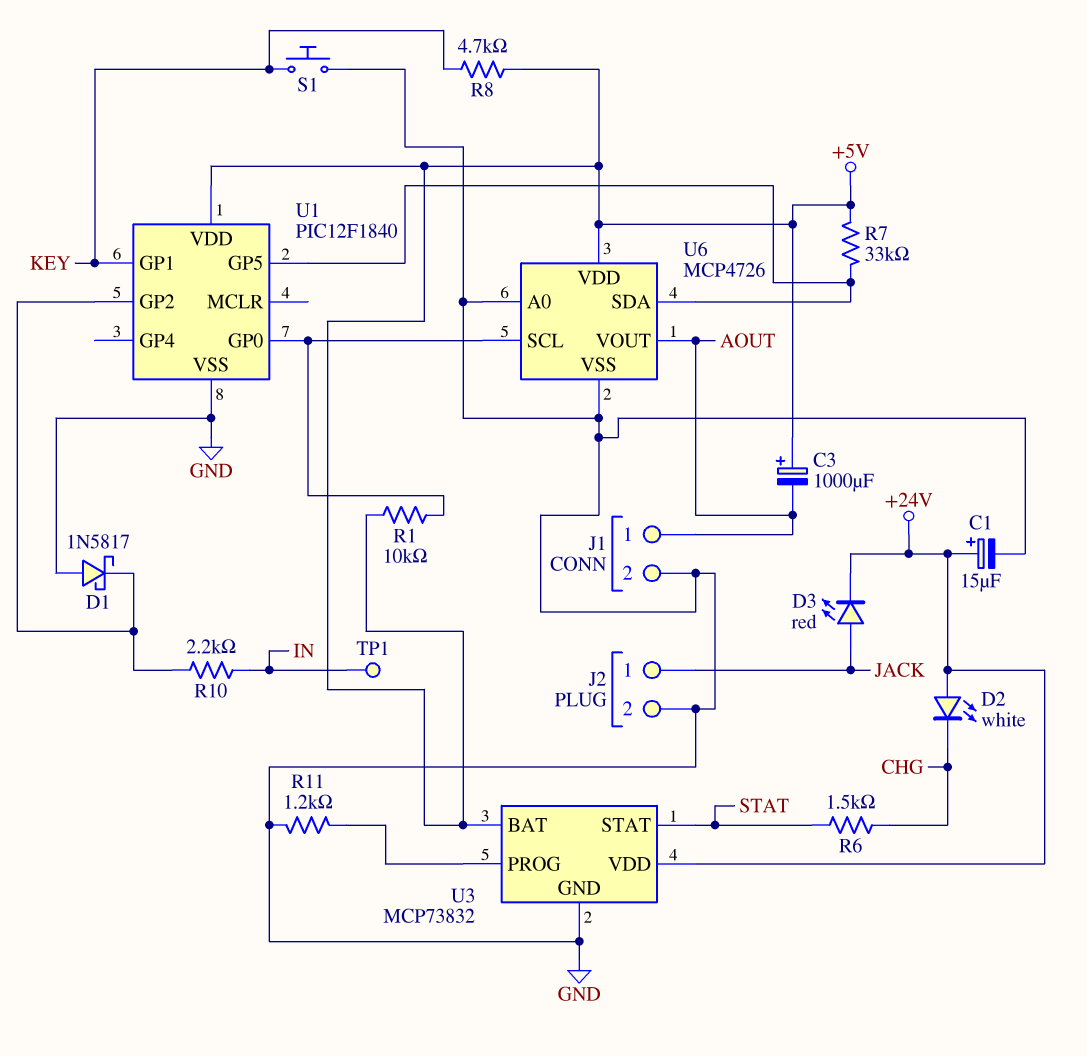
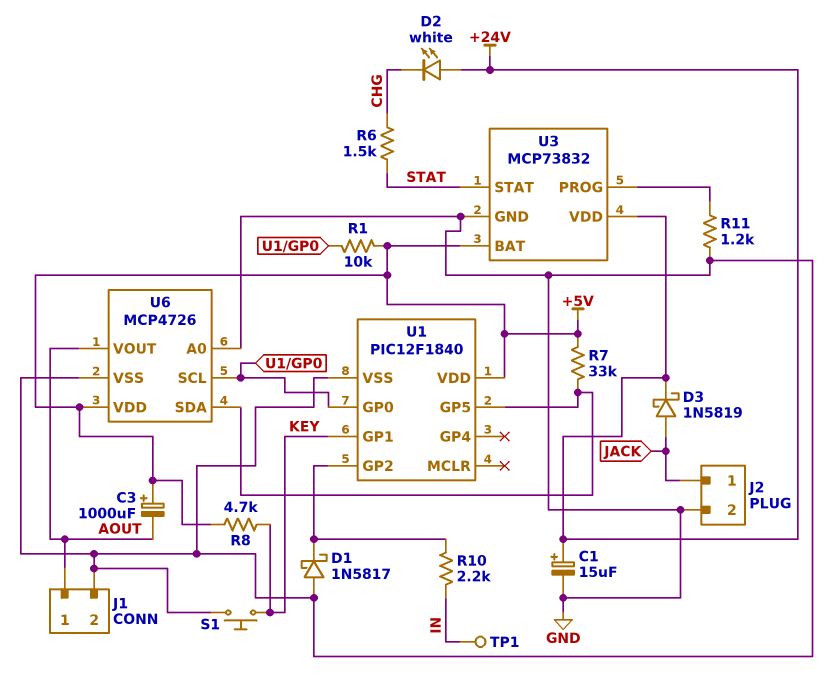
D3: LED red (A JACK, K +24V) -> schottky 1N5819 (A JACK, K +24V)

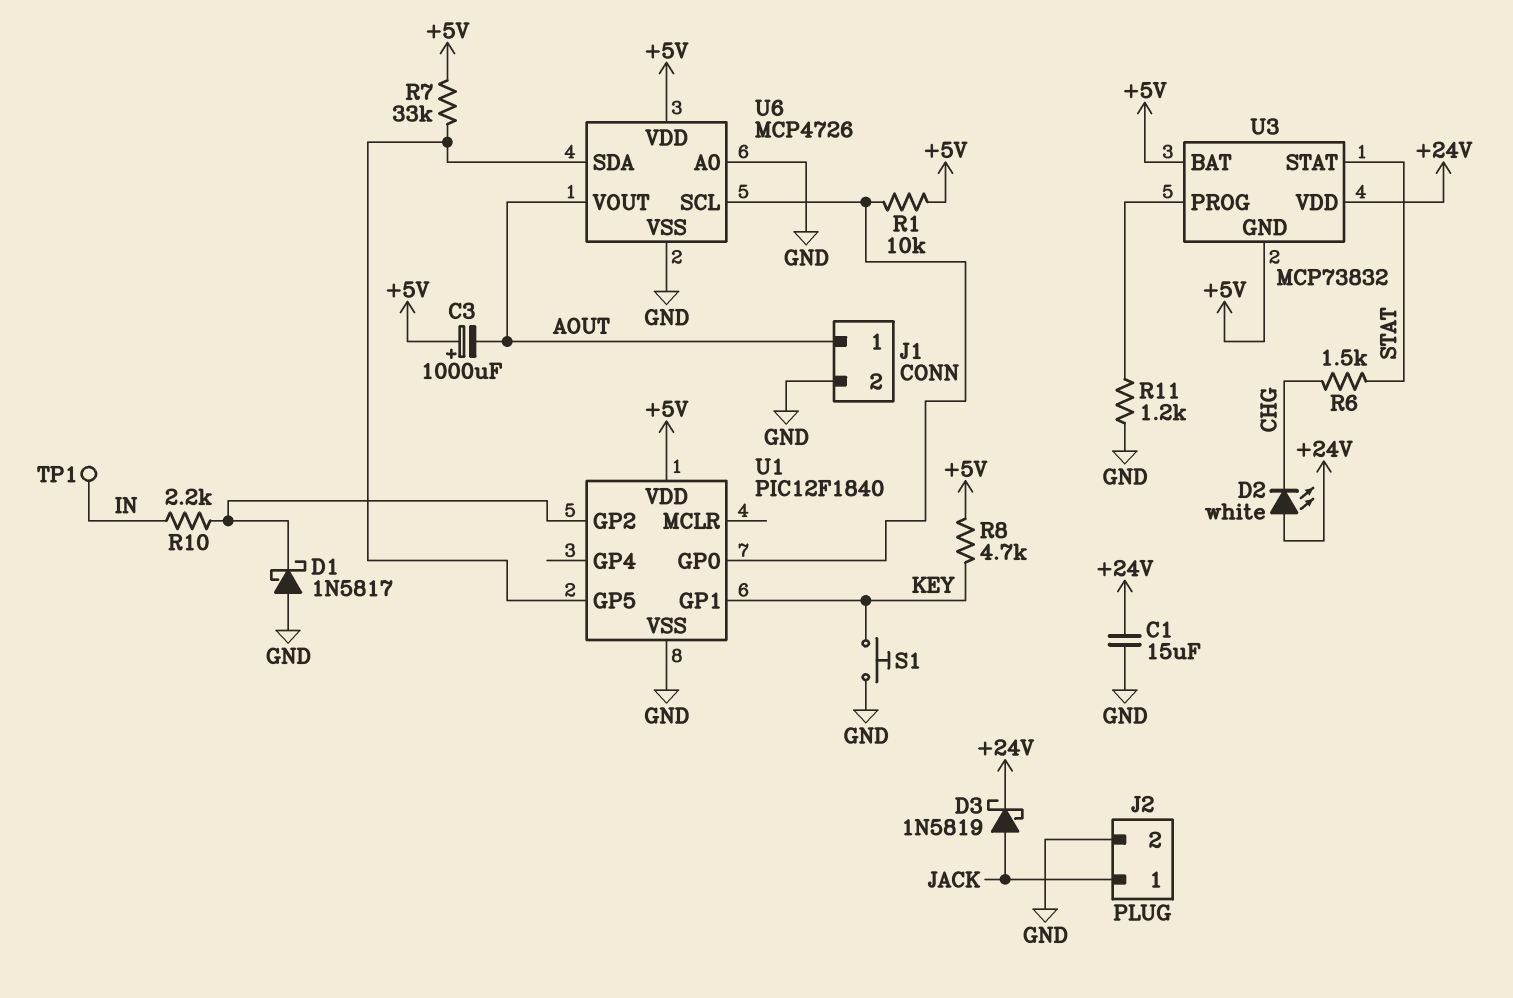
C1: 15uF (plus +24V, minus GND) -> 15uF (+24V, GND)
U3 pin GND: GND -> +5V

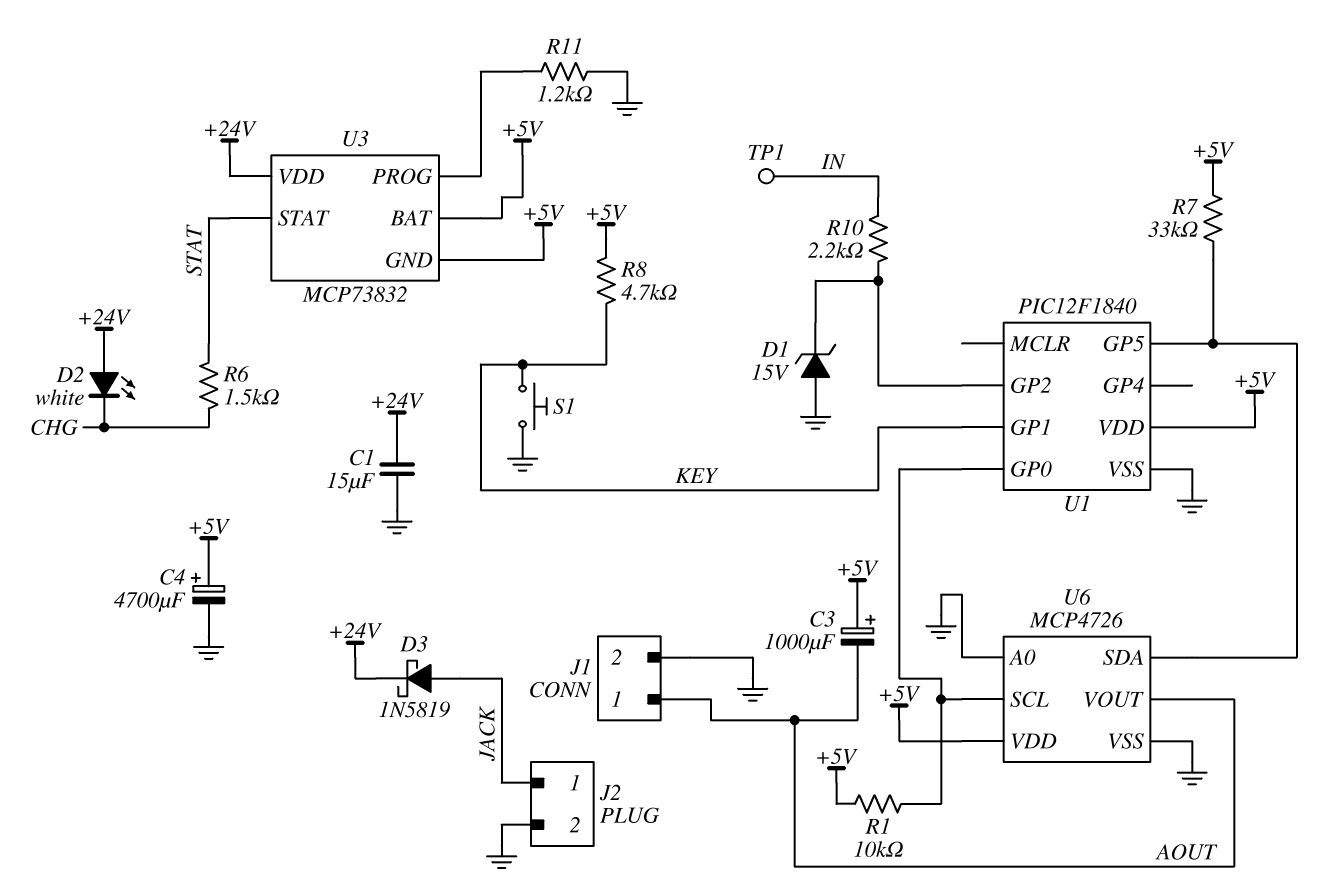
C4: none -> 4700uF (plus +5V, minus GND)
D1: schottky 1N5817 (A GND, K U1/GP2) -> zener 15V (A GND, K U1/GP2)

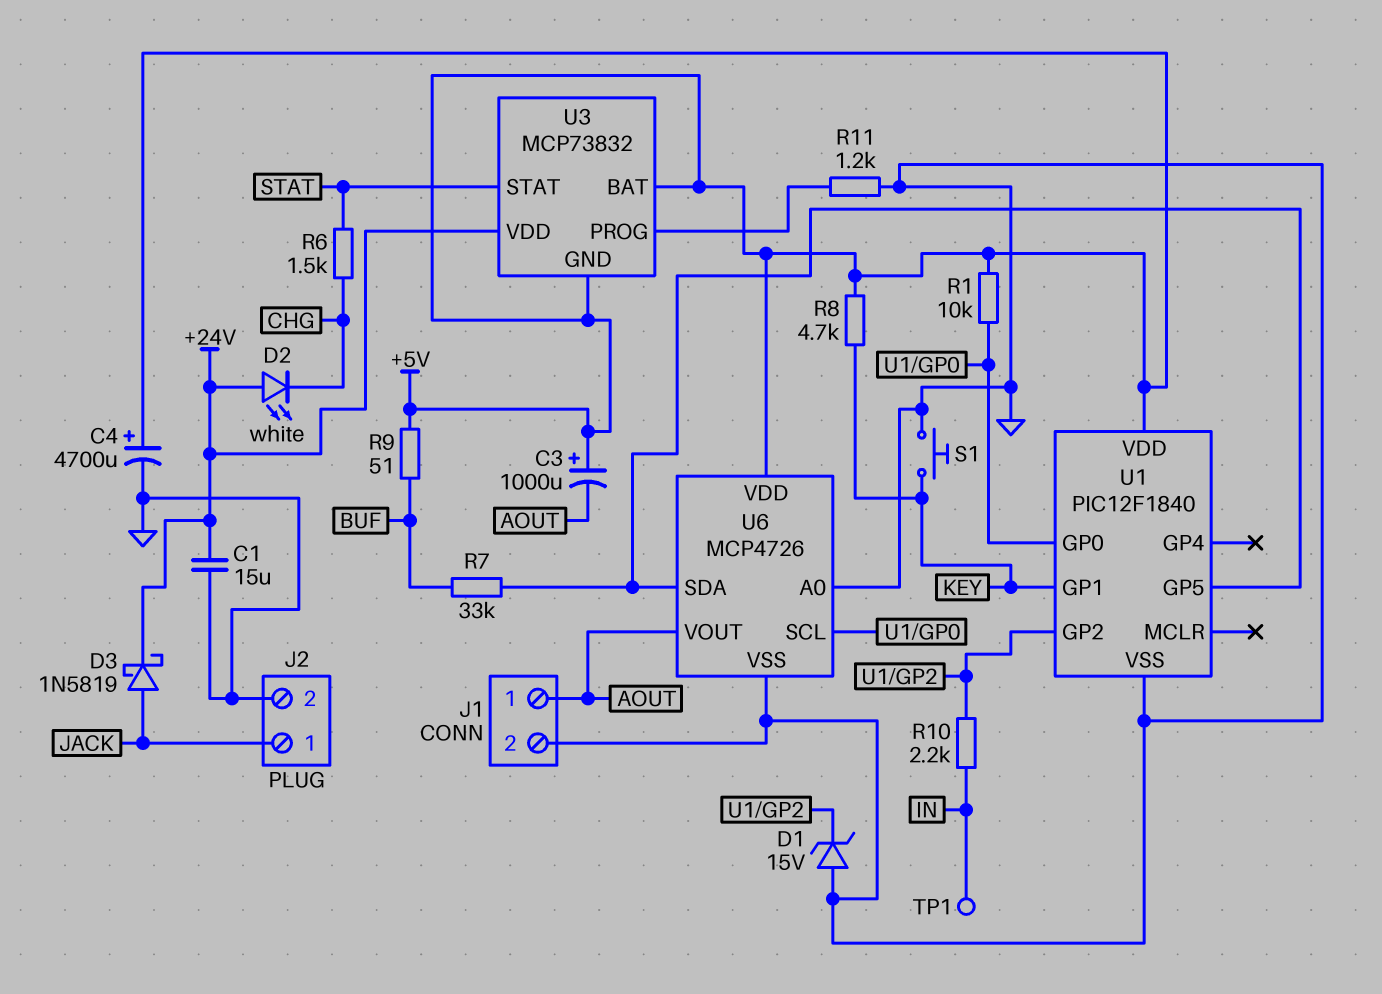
R7: 33k (+5V, U1/GP5) -> 33k (BUF, U1/GP5)
R9: none -> 51 (+5V, BUF)

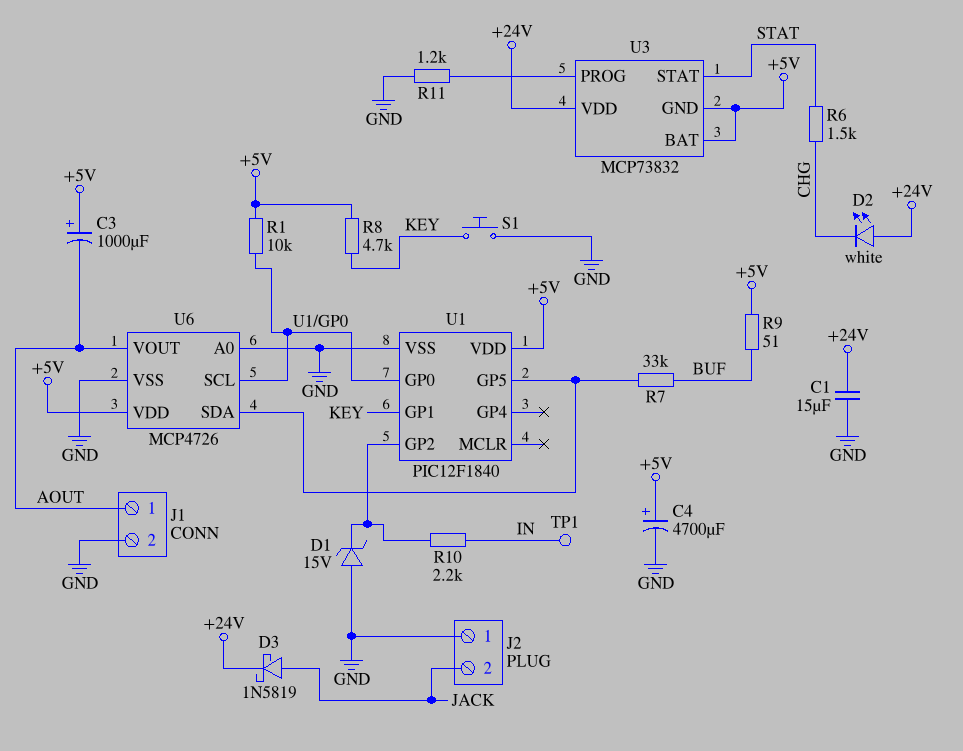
J2 pin 1: JACK -> GND
J2 pin 2: GND -> JACK

